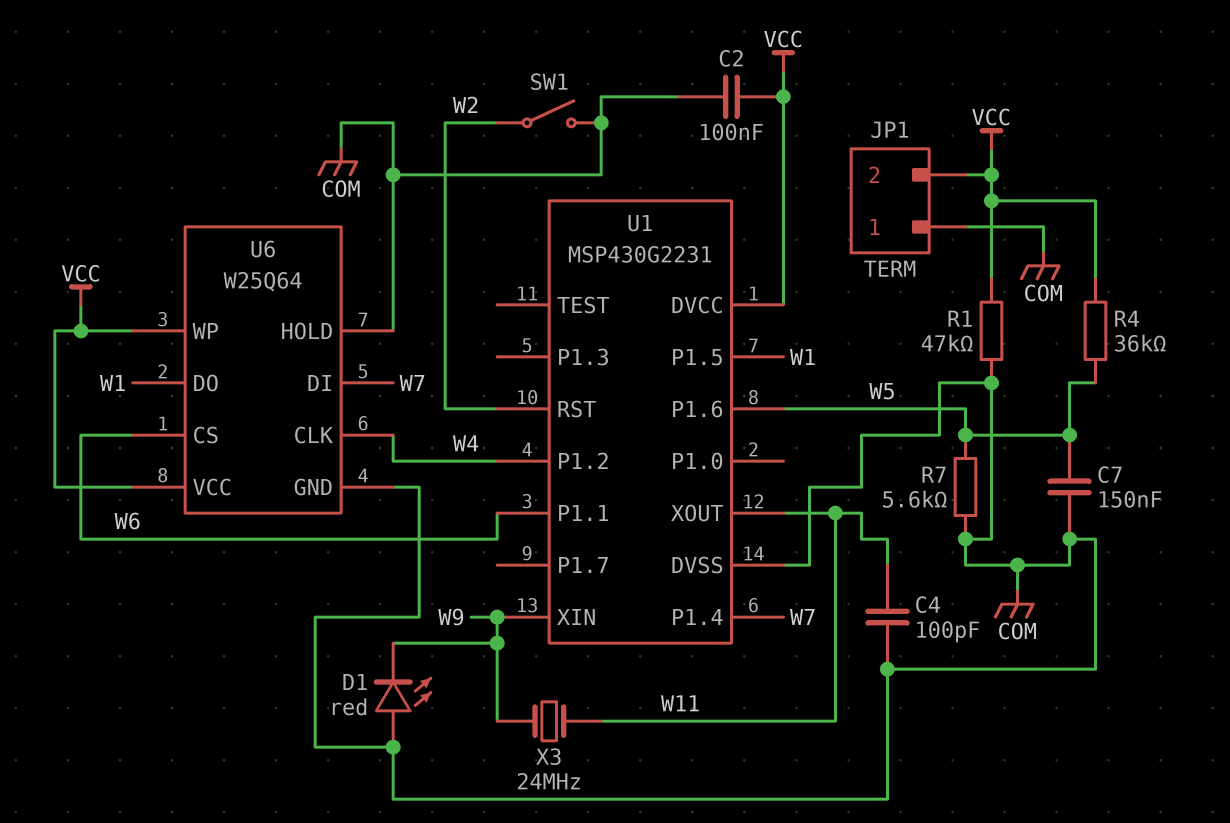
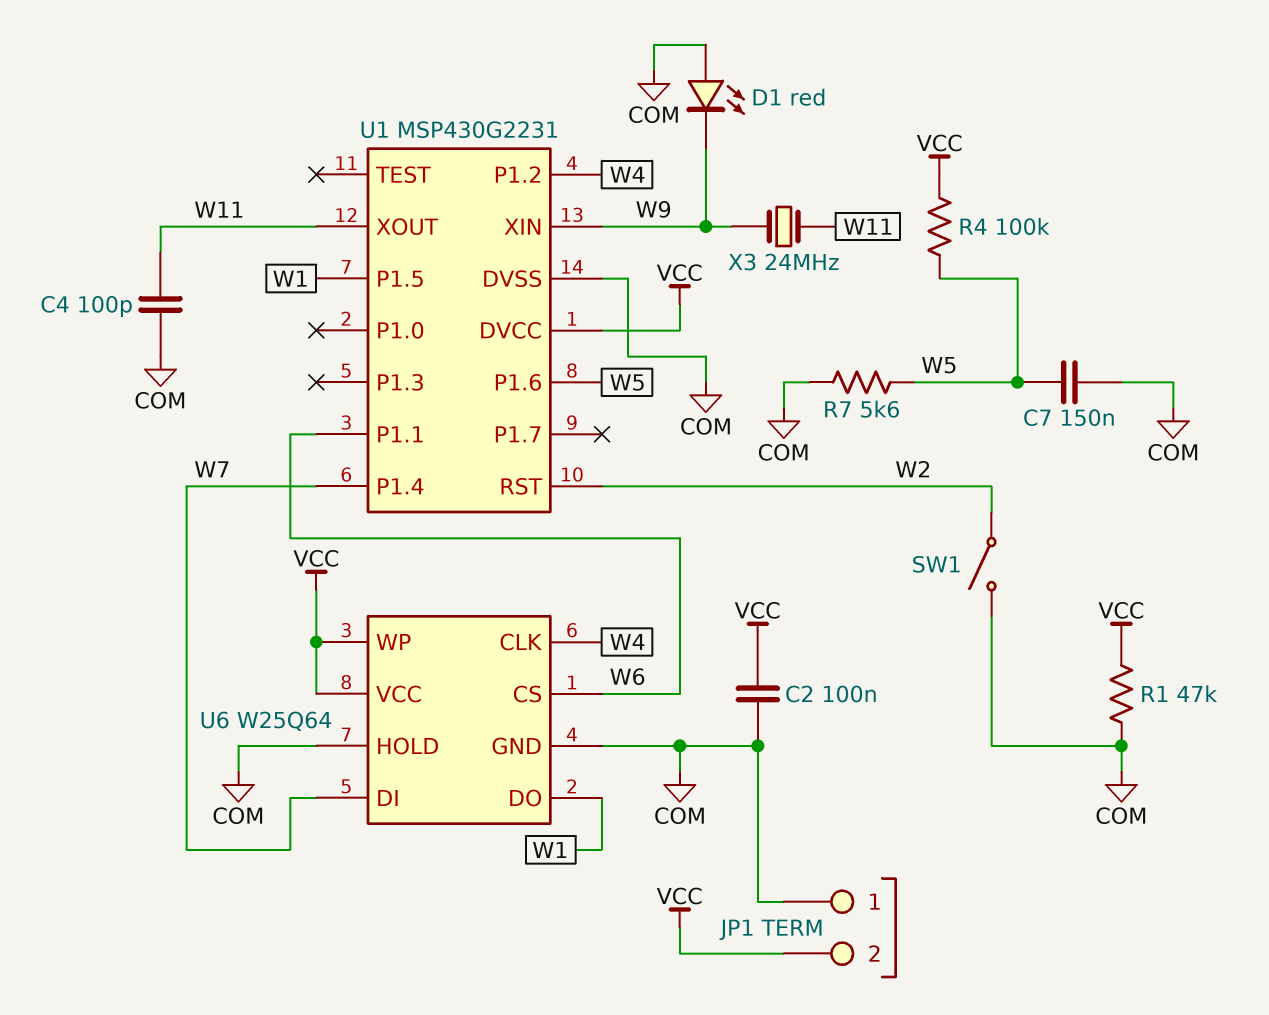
R4: 36k (VCC, W5) -> 100k (VCC, W5)

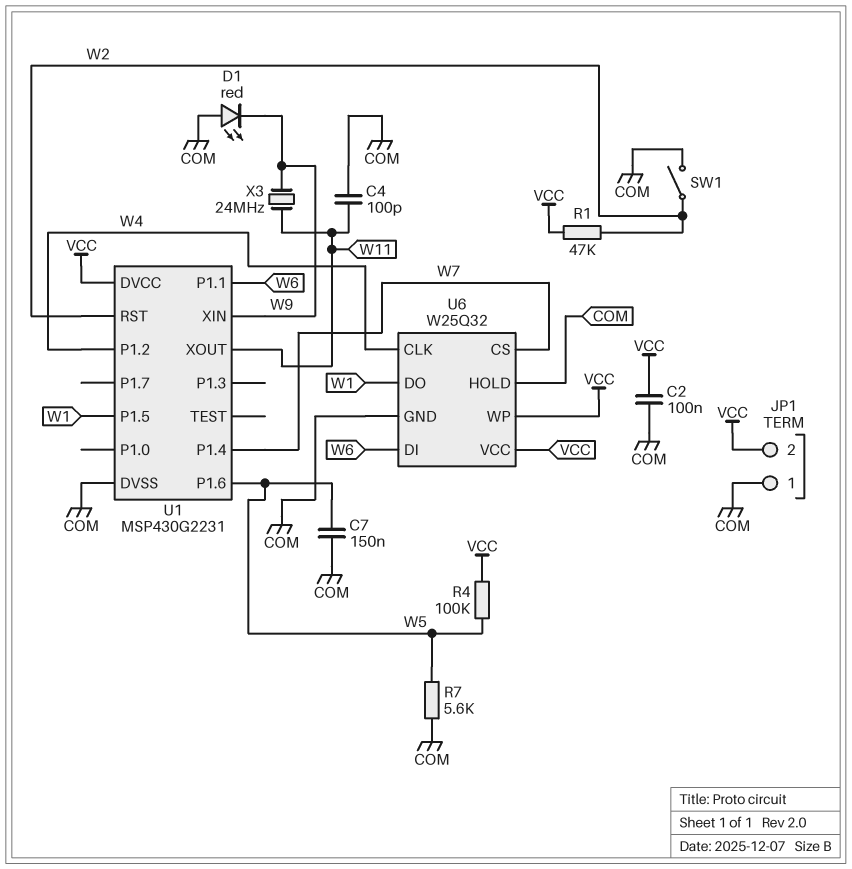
R1: 47k (COM, VCC) -> 47k (VCC, W2)
U6: W25Q64 -> W25Q32
U6 pin CS: W6 -> W7
U6 pin DI: W7 -> W6

